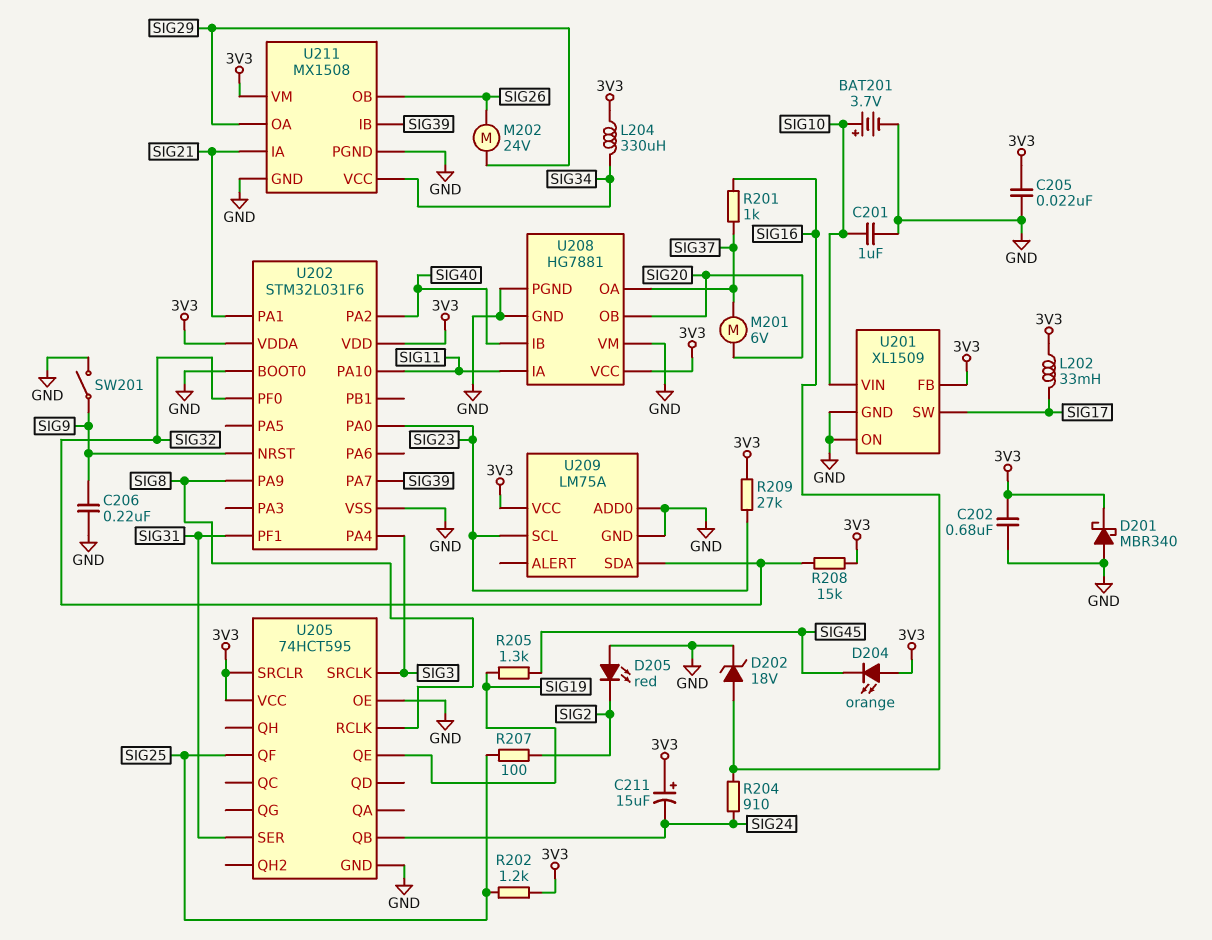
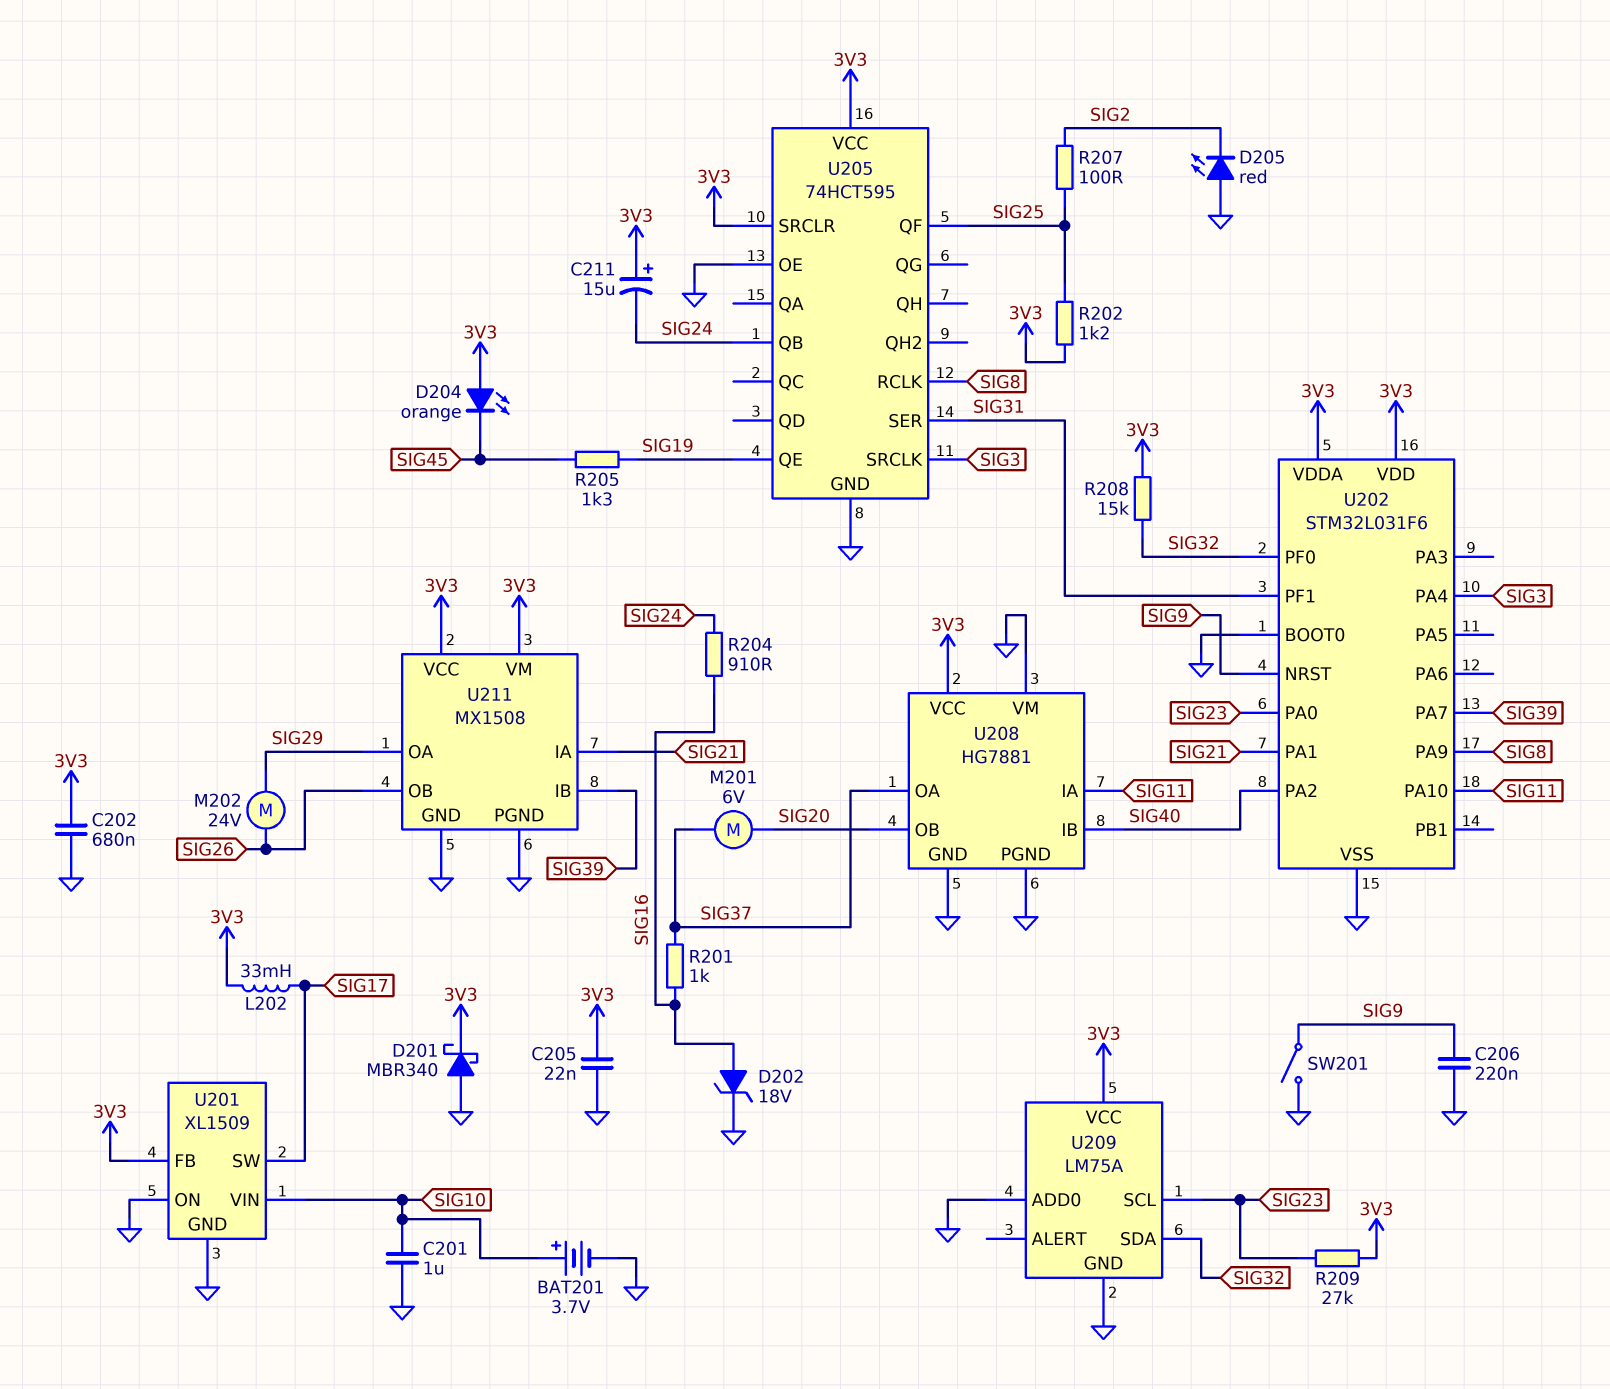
L204: 330uH (3V3, SIG34) -> none
U211 pin VCC: SIG34 -> 3V3

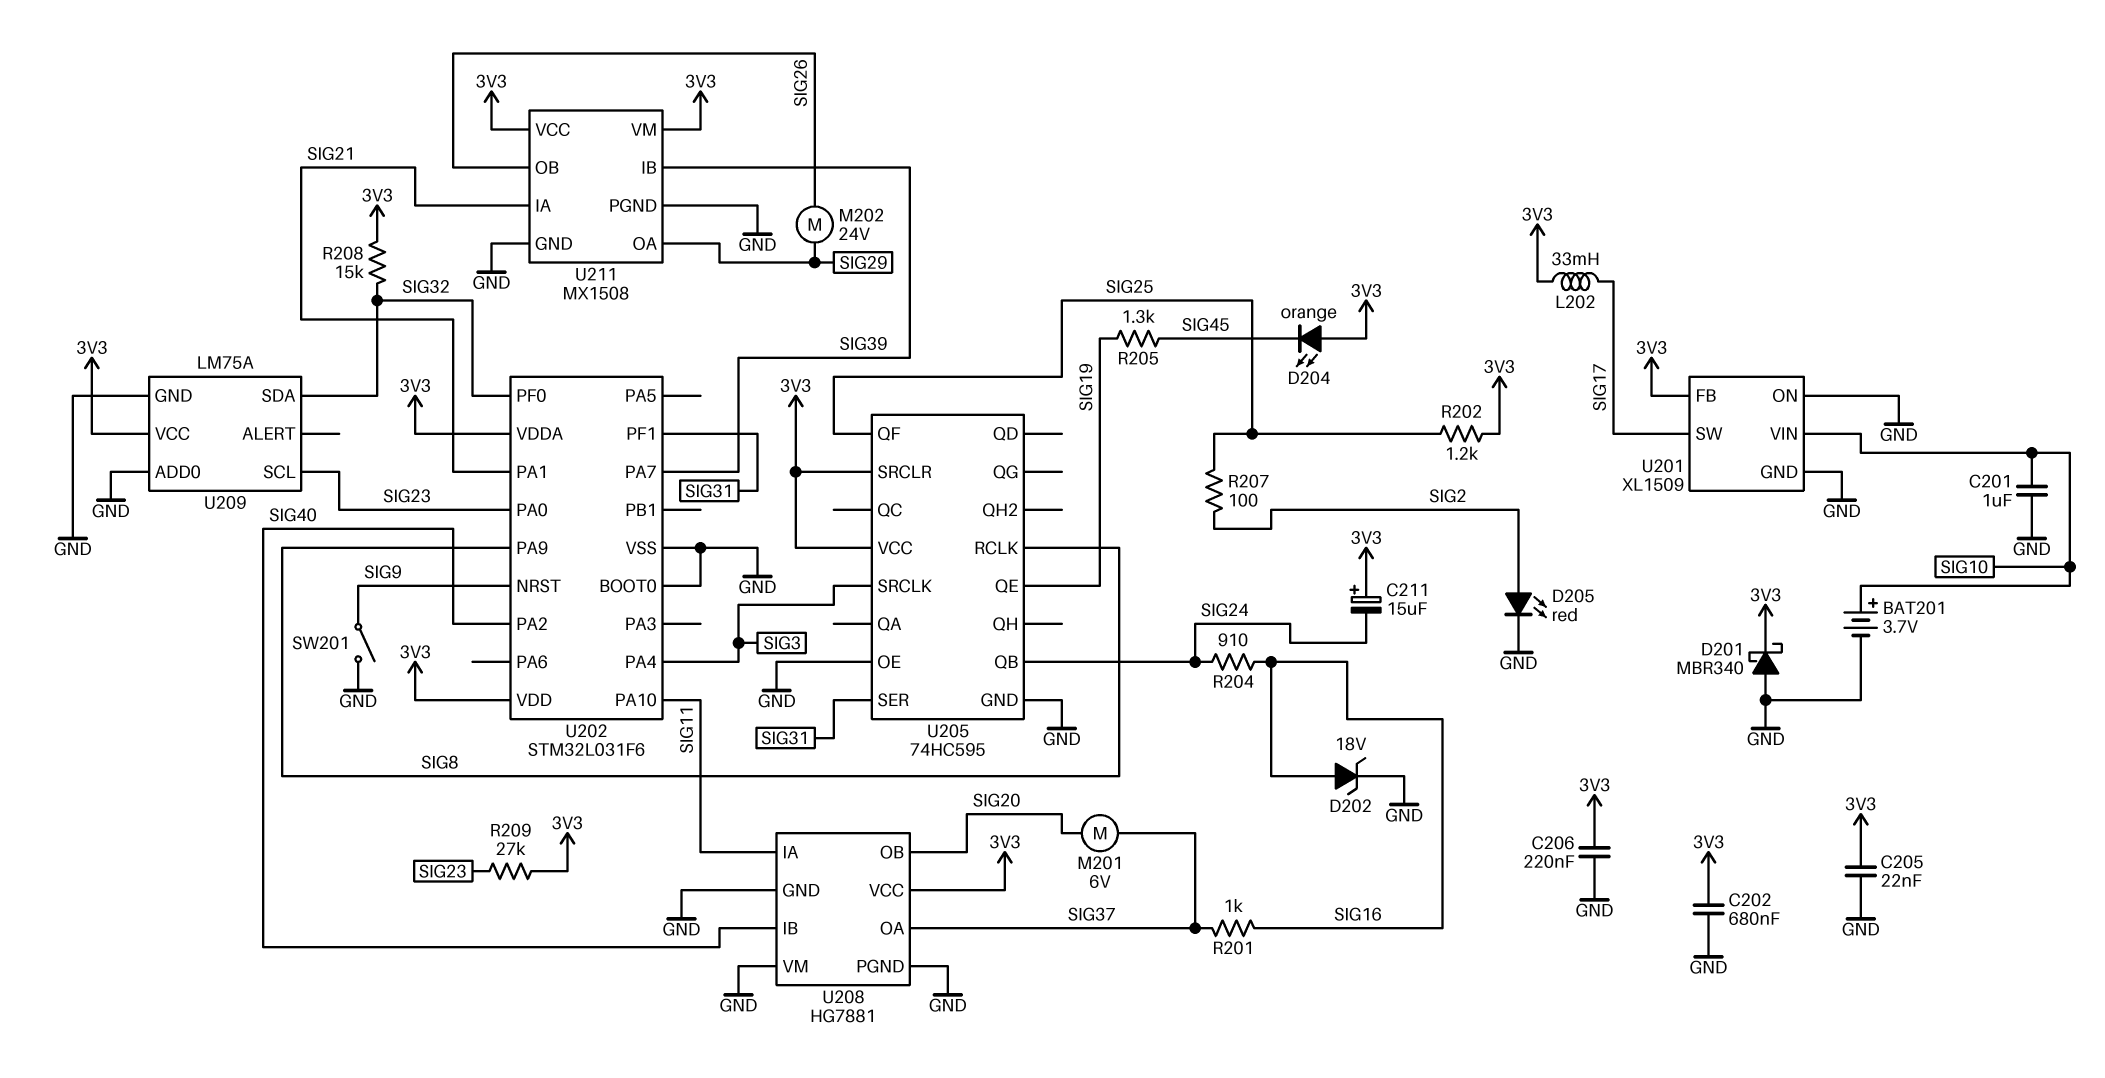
C206: 220nF (GND, SIG9) -> 220nF (3V3, GND)
D205: LED red (A GND, K SIG2) -> LED red (A SIG2, K GND)
U205: 74HCT595 -> 74HC595

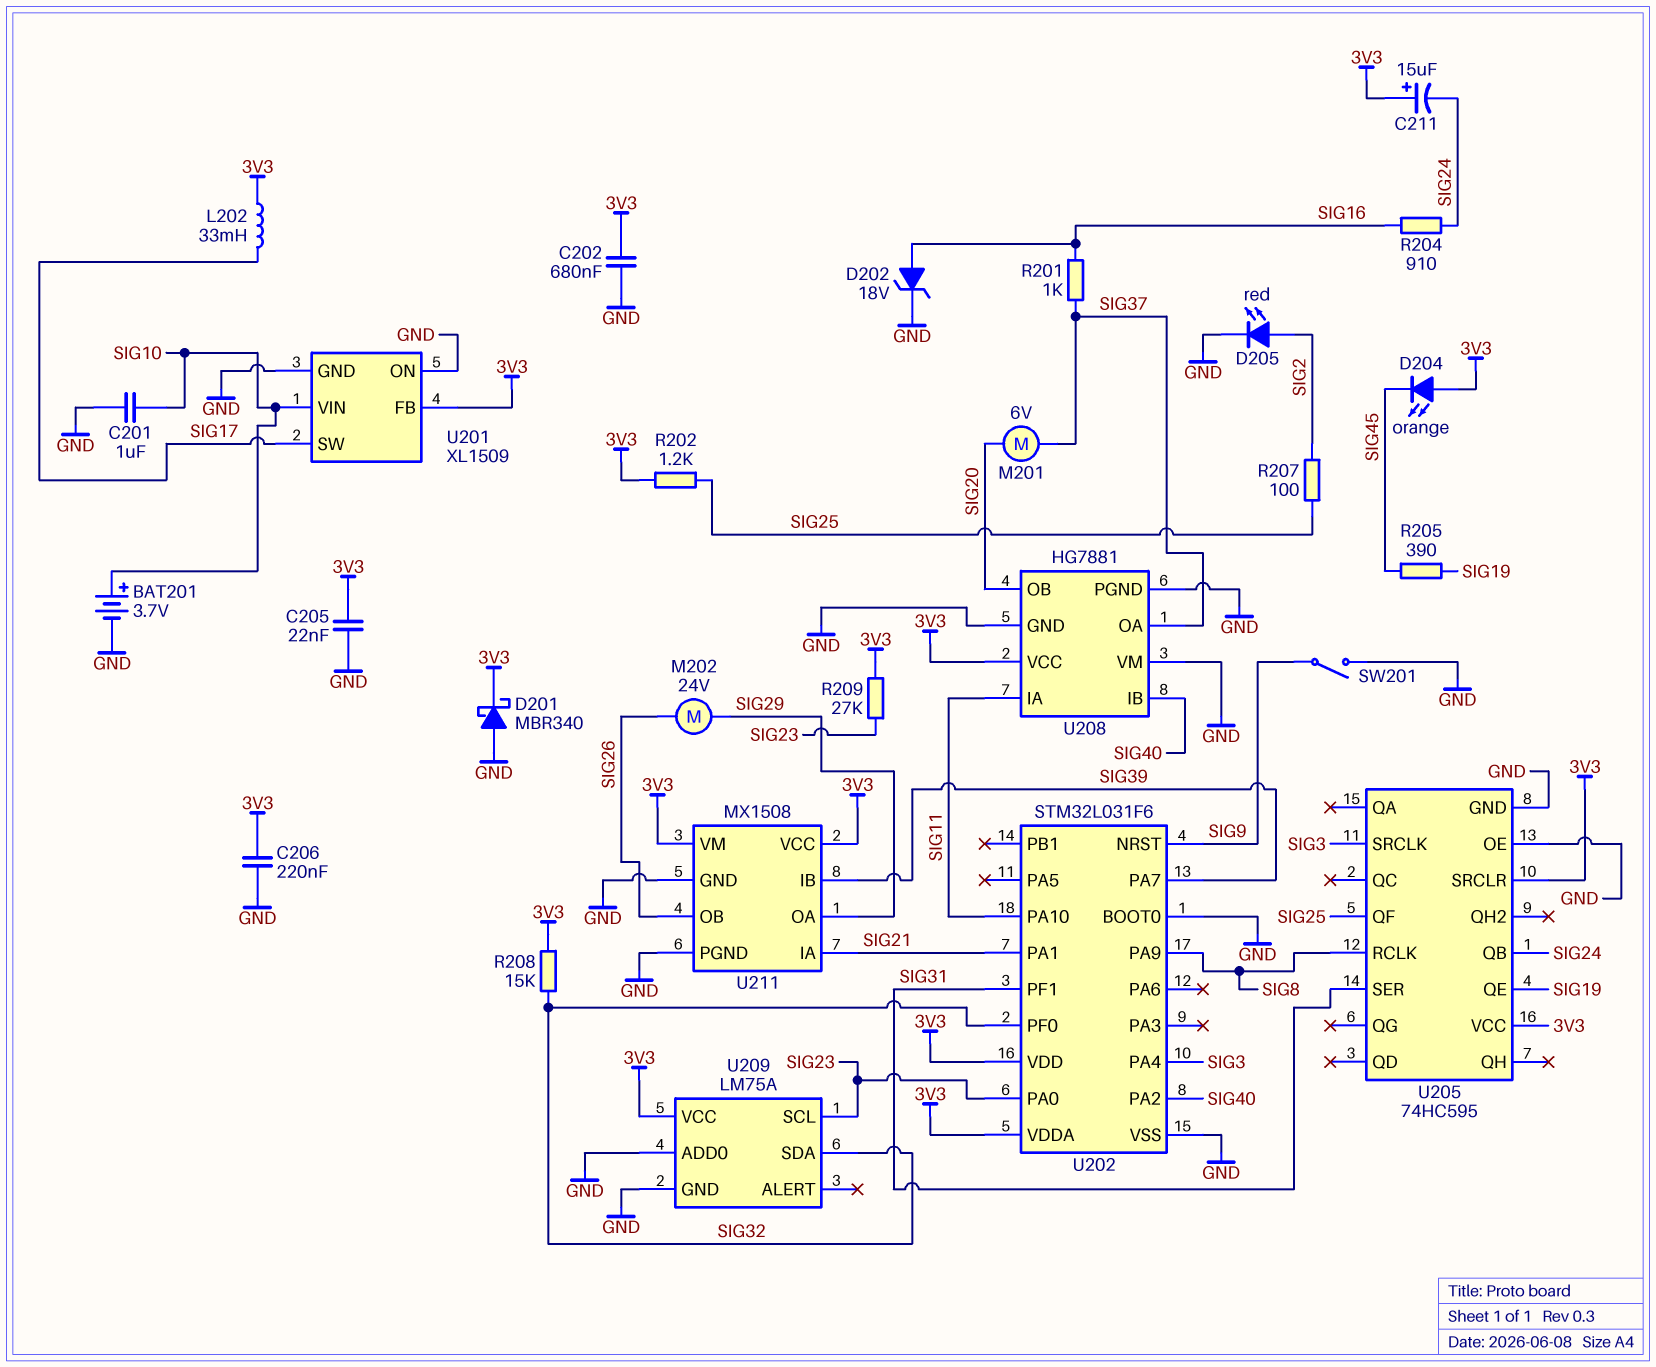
R205: 1.3k (SIG19, SIG45) -> 390 (SIG19, SIG45)

